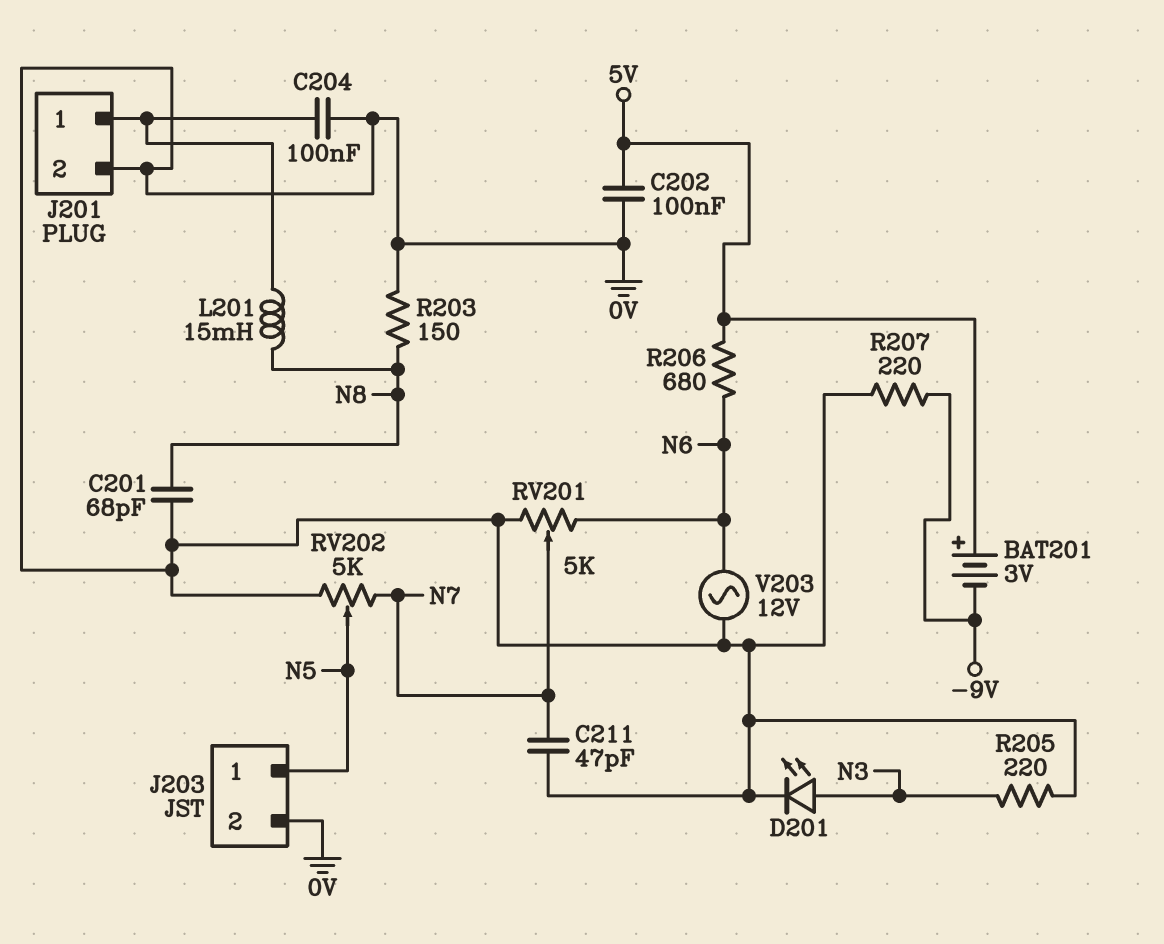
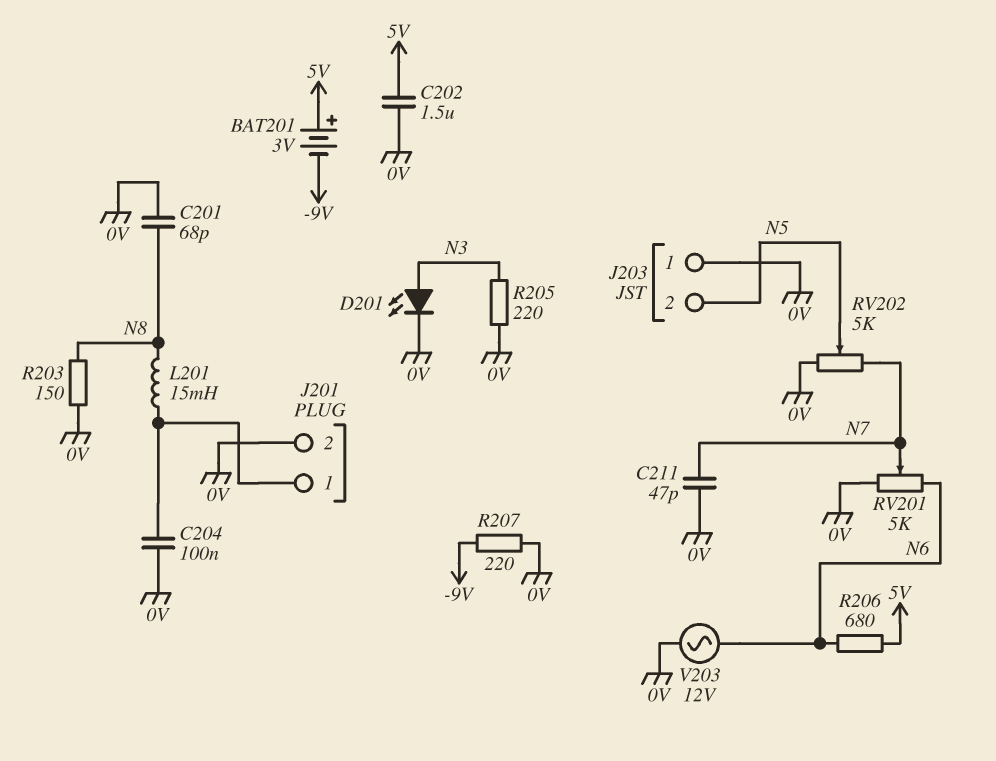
C202: 100nF (0V, 5V) -> 1.5uF (0V, 5V)
J203 pin 1: N5 -> 0V
J203 pin 2: 0V -> N5

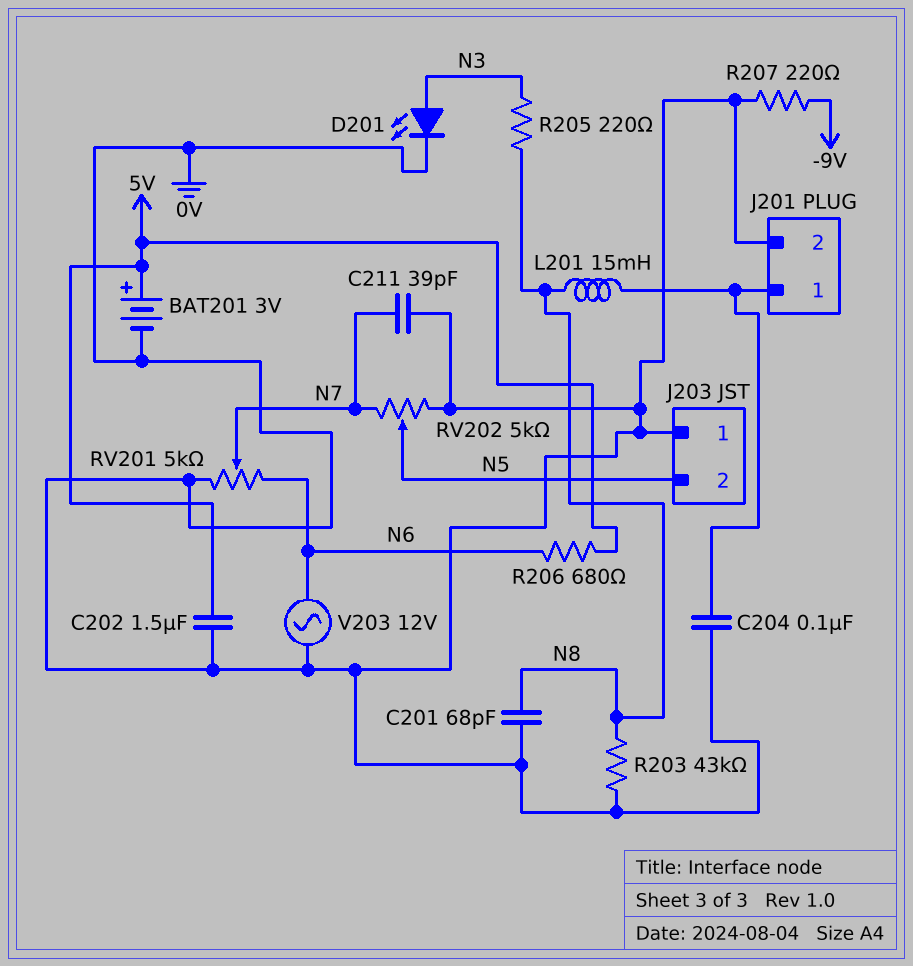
BAT201: 3V (plus 5V, minus -9V) -> 3V (plus 5V, minus 0V)
C211: 47pF (0V, N7) -> 39pF (0V, N7)
R203: 150 (0V, N8) -> 43k (0V, N8)
R205: 220 (0V, N3) -> 220 (N3, N8)

